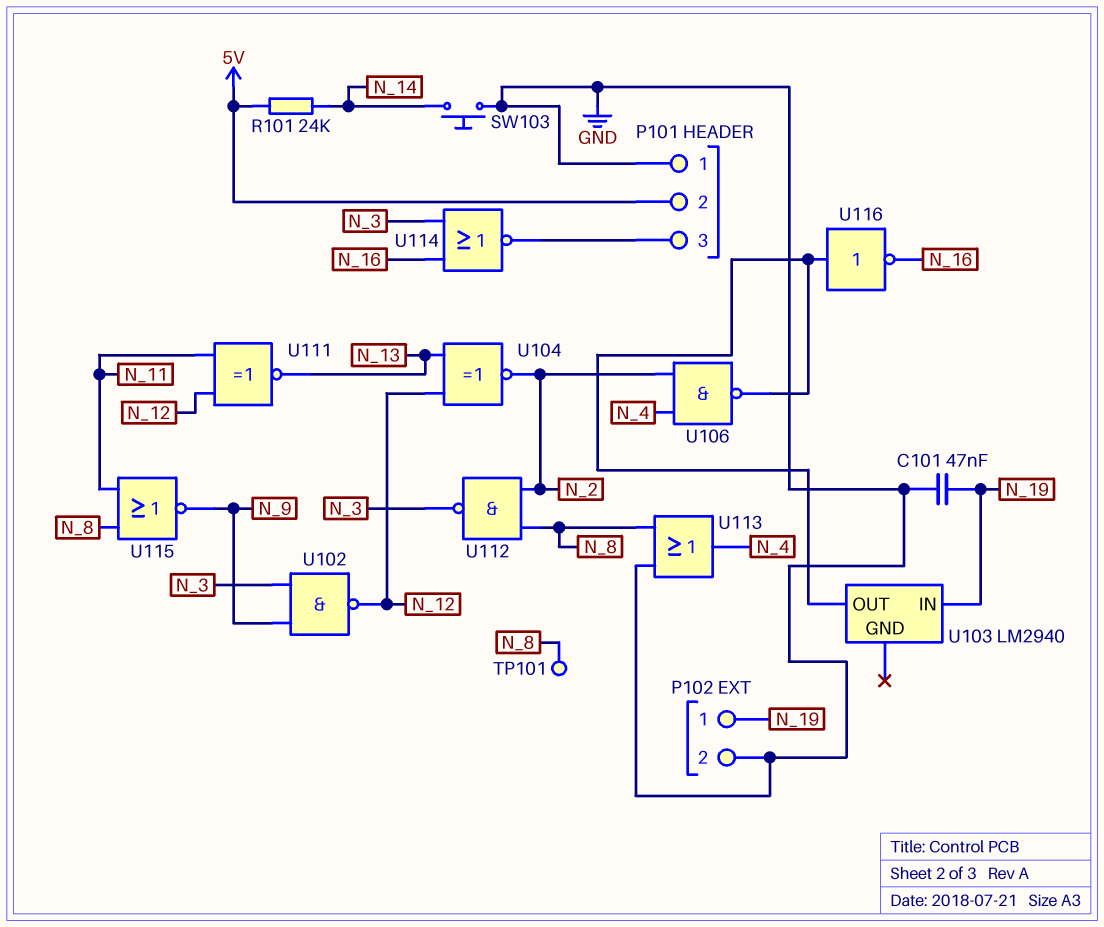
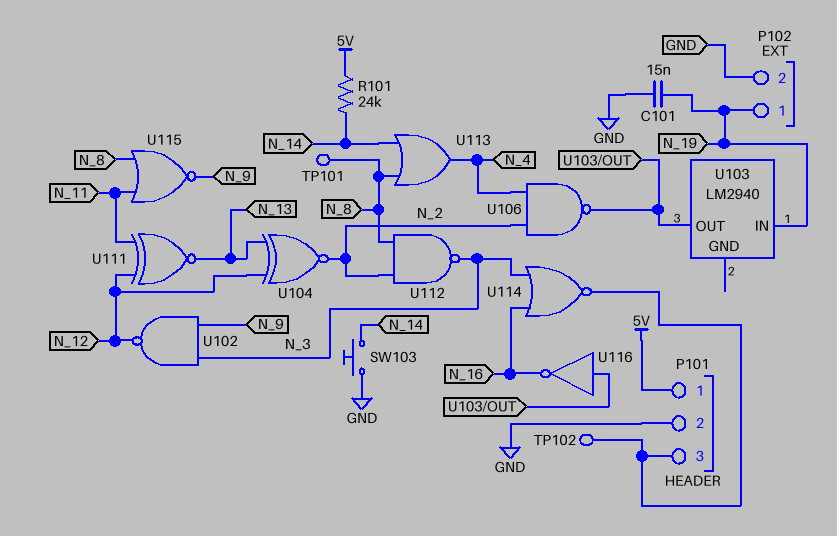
C101: 47nF (GND, N_19) -> 15nF (GND, N_19)
P101 pin 1: GND -> 5V
P101 pin 2: 5V -> GND
TP102: none -> test point (P101/3)
U113: OR (in GND, in N_8, out N_4) -> OR (in N_8, in N_14, out N_4)

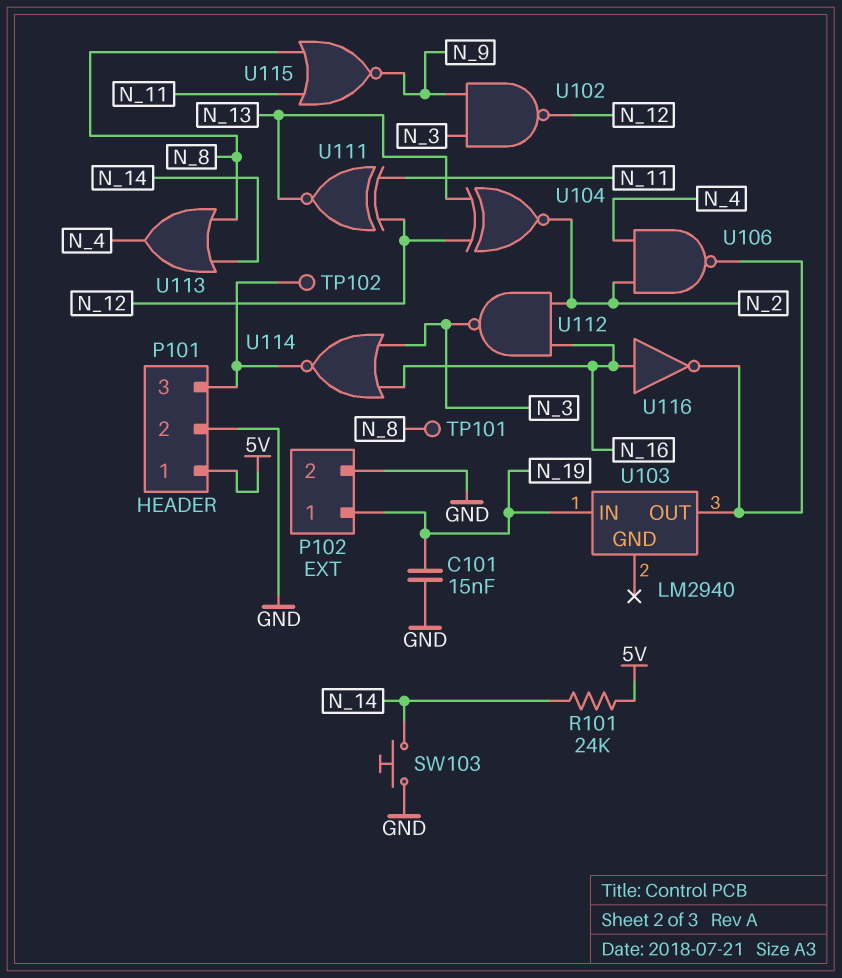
U112: NAND (in N_2, in N_8, out N_3) -> NAND (in N_2, in N_16, out N_3)
U116: NOT (in U103/OUT, out N_16) -> NOT (in N_16, out U103/OUT)

